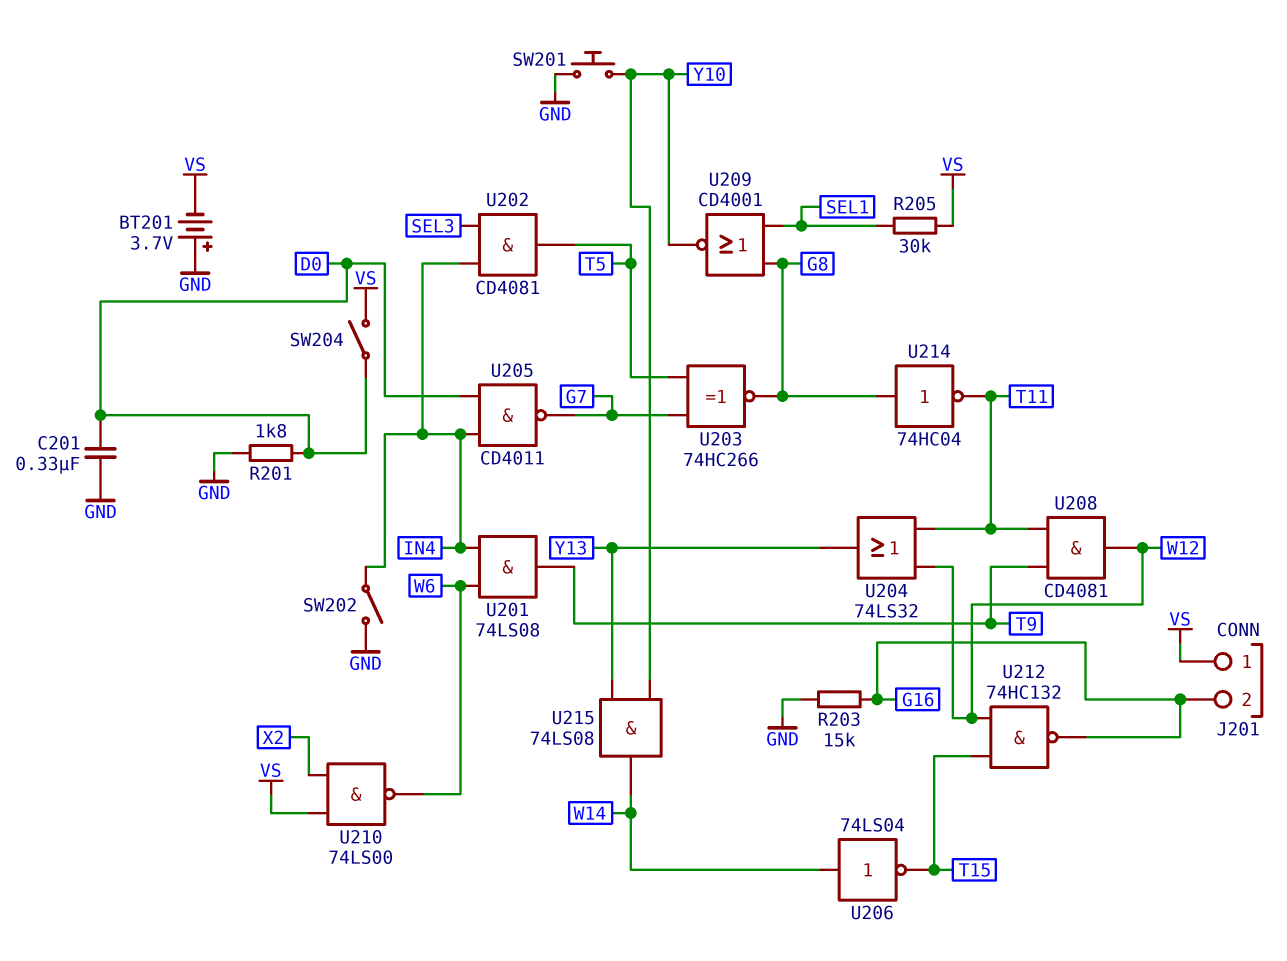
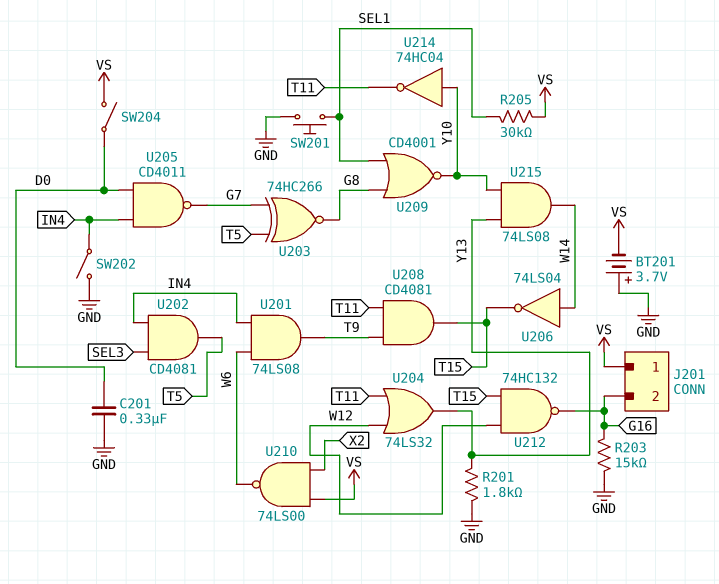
R201: 1.8k (D0, GND) -> 1.8k (GND, Y13)
SW201: button (GND, Y10) -> button (GND, SEL1)
U208: AND CD4081 (in T9, in T11, out W12) -> AND CD4081 (in T9, in T11, out T15)
U214: NOT 74HC04 (in G8, out T11) -> NOT 74HC04 (in Y10, out T11)

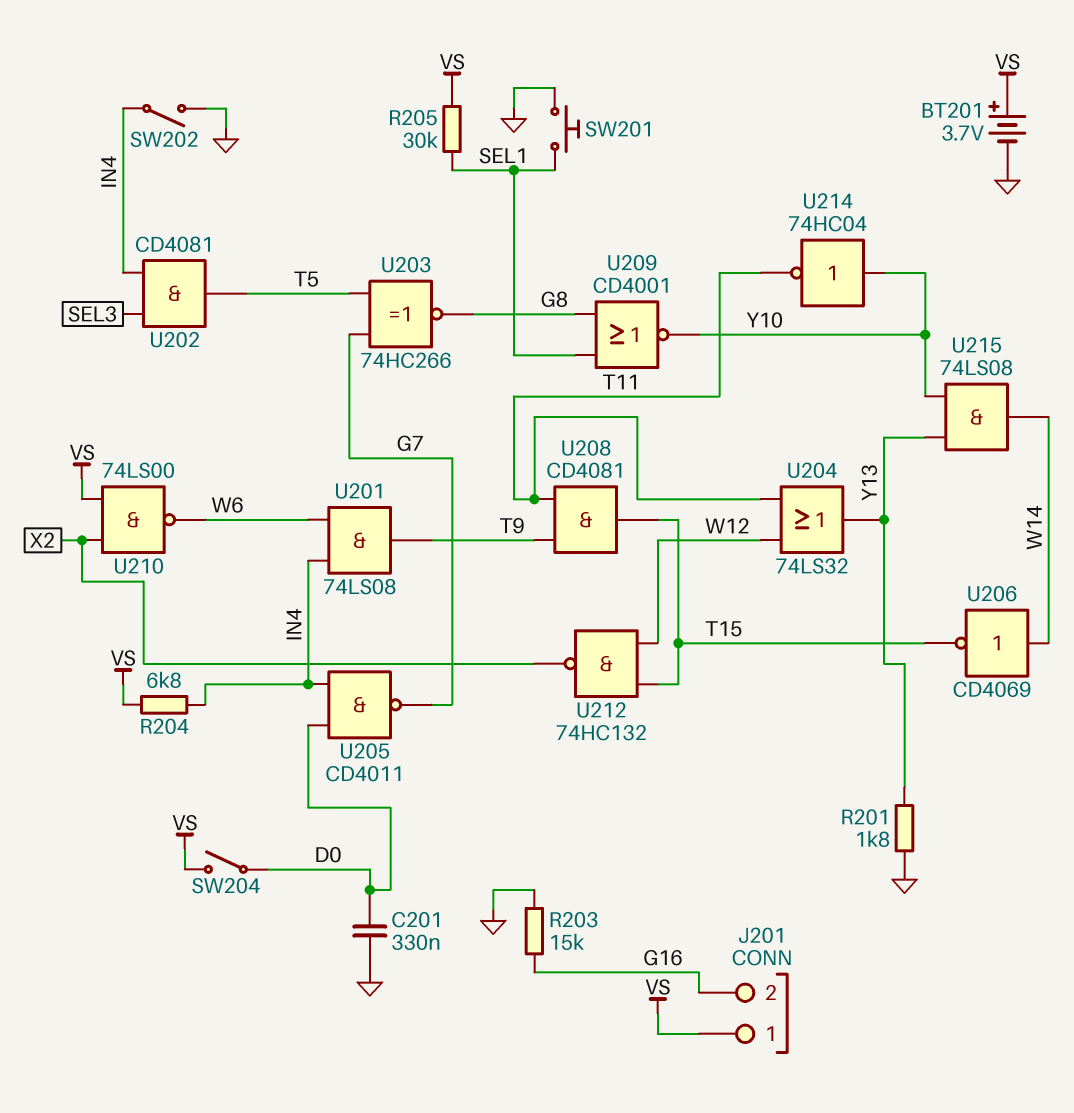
BT201: 3.7V (plus GND, minus VS) -> 3.7V (plus VS, minus GND)
R204: none -> 6.8k (IN4, VS)
U206: NOT 74LS04 (in W14, out T15) -> NOT CD4069 (in W14, out T15)
U212: NAND 74HC132 (in T15, in W12, out G16) -> NAND 74HC132 (in T15, in W12, out X2)

